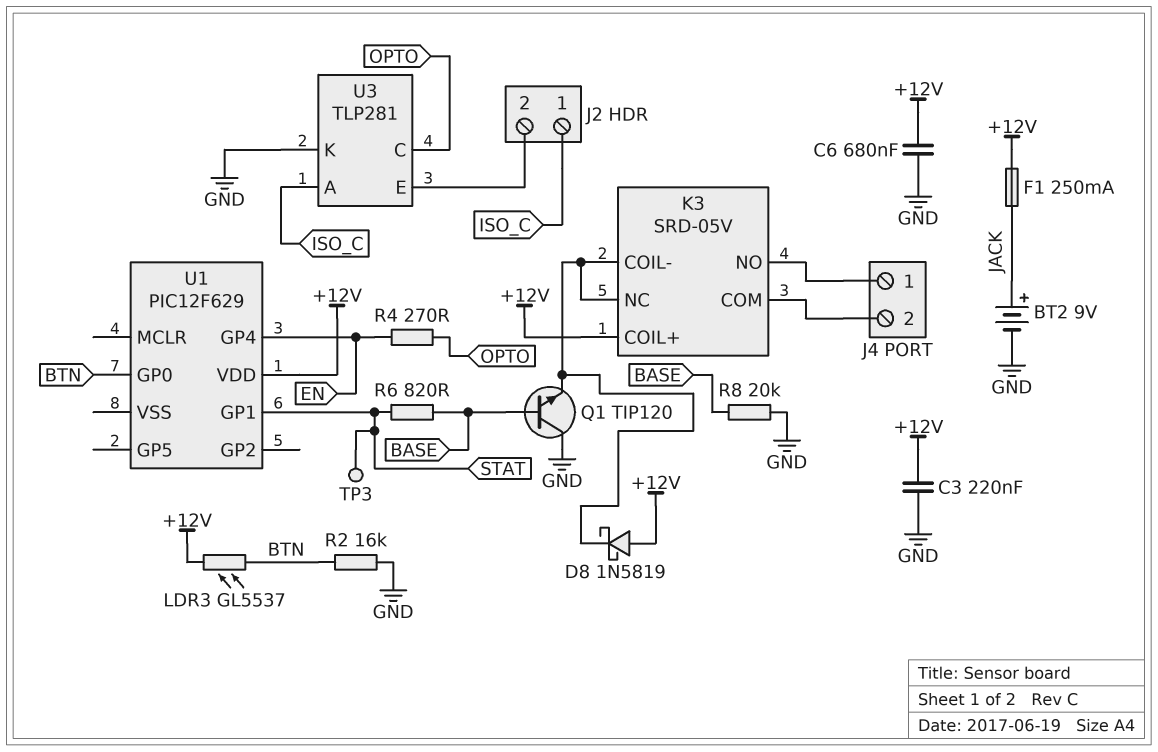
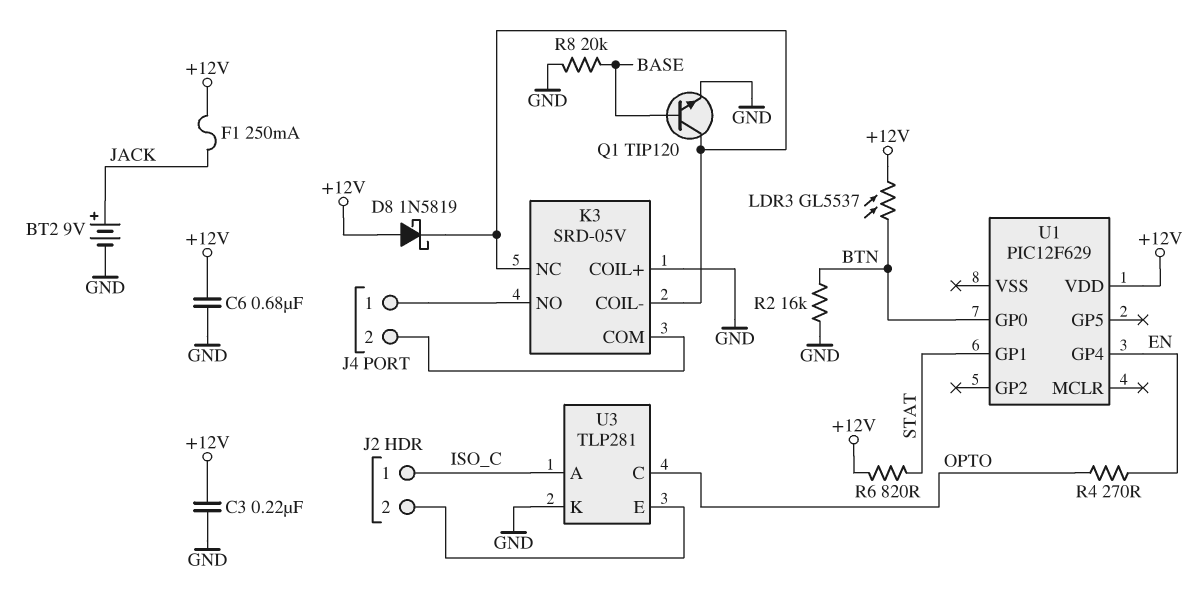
K3 pin COIL+: +12V -> GND
Q1: NPN TIP120 (B BASE, C GND, E K3/COIL-) -> NPN TIP120 (B BASE, C K3/COIL-, E GND)
R6: 820 (BASE, STAT) -> 820 (+12V, STAT)
TP3: test point (STAT) -> none

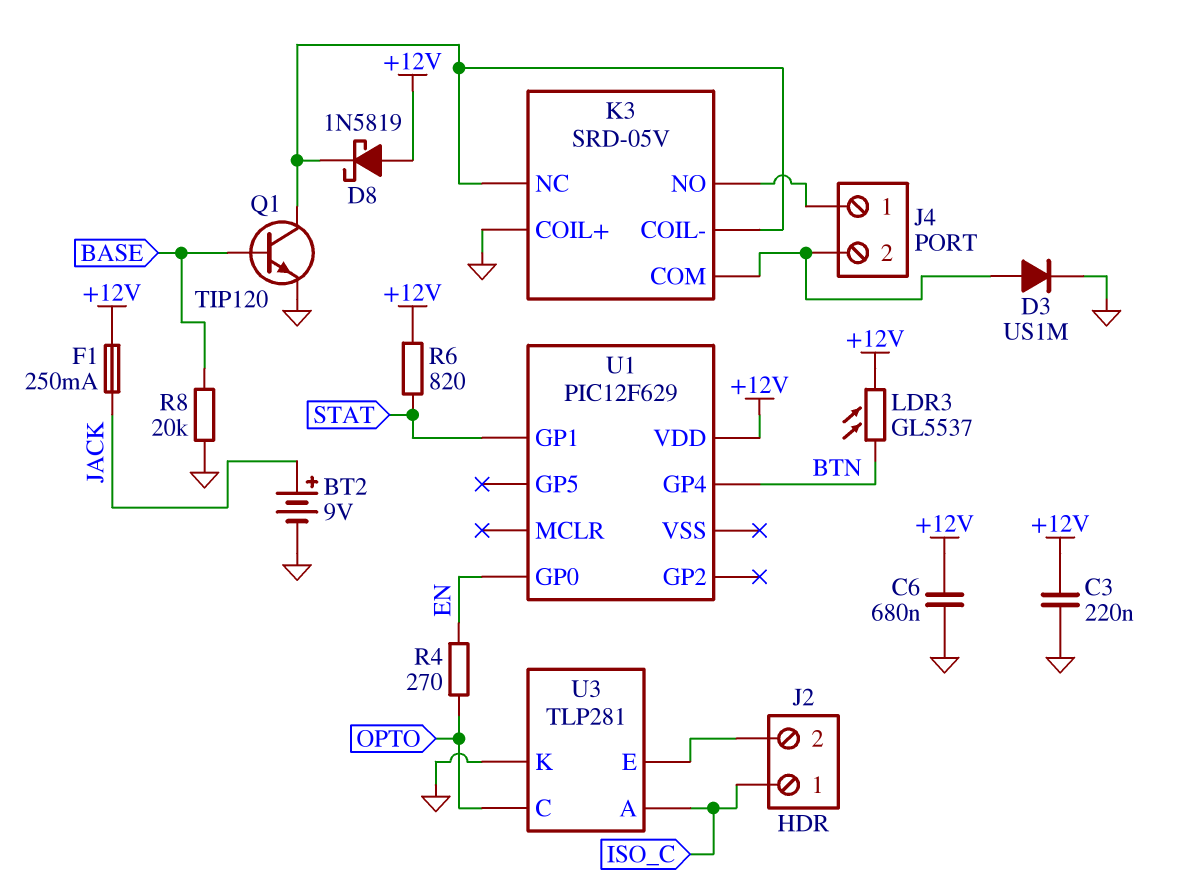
D3: none -> diode US1M (A J4/2, K GND)
R2: 16k (BTN, GND) -> none
U1 pin GP0: BTN -> EN
U1 pin GP4: EN -> BTN

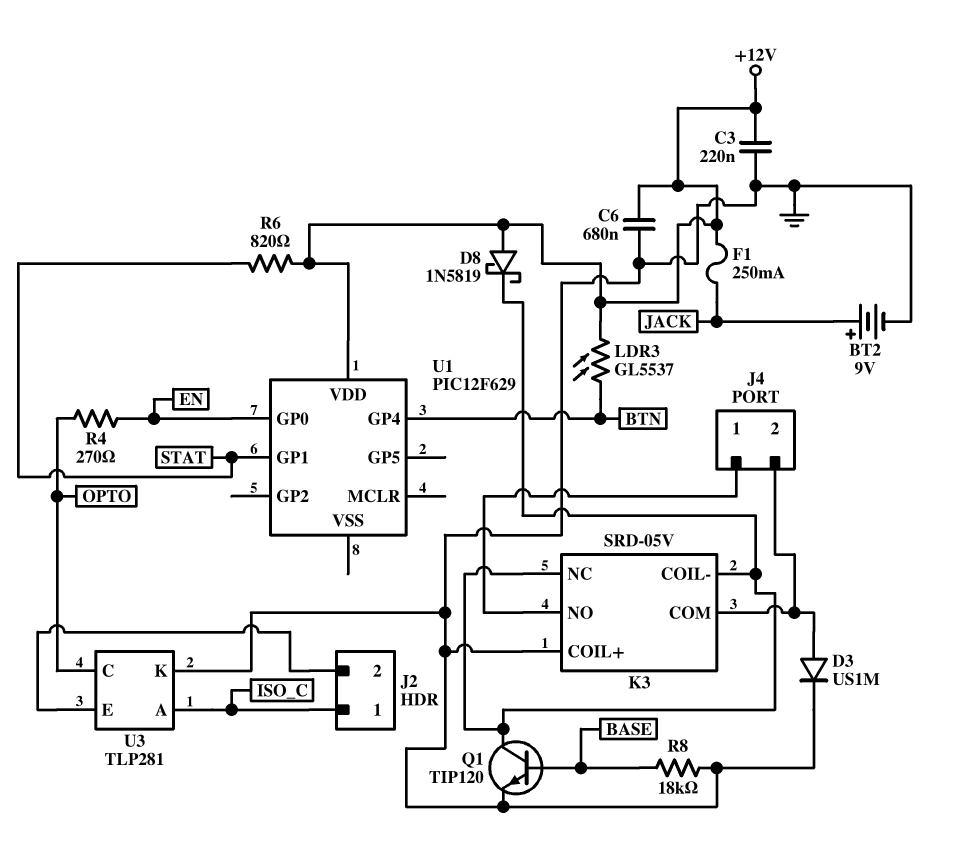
R8: 20k (BASE, GND) -> 18k (BASE, GND)

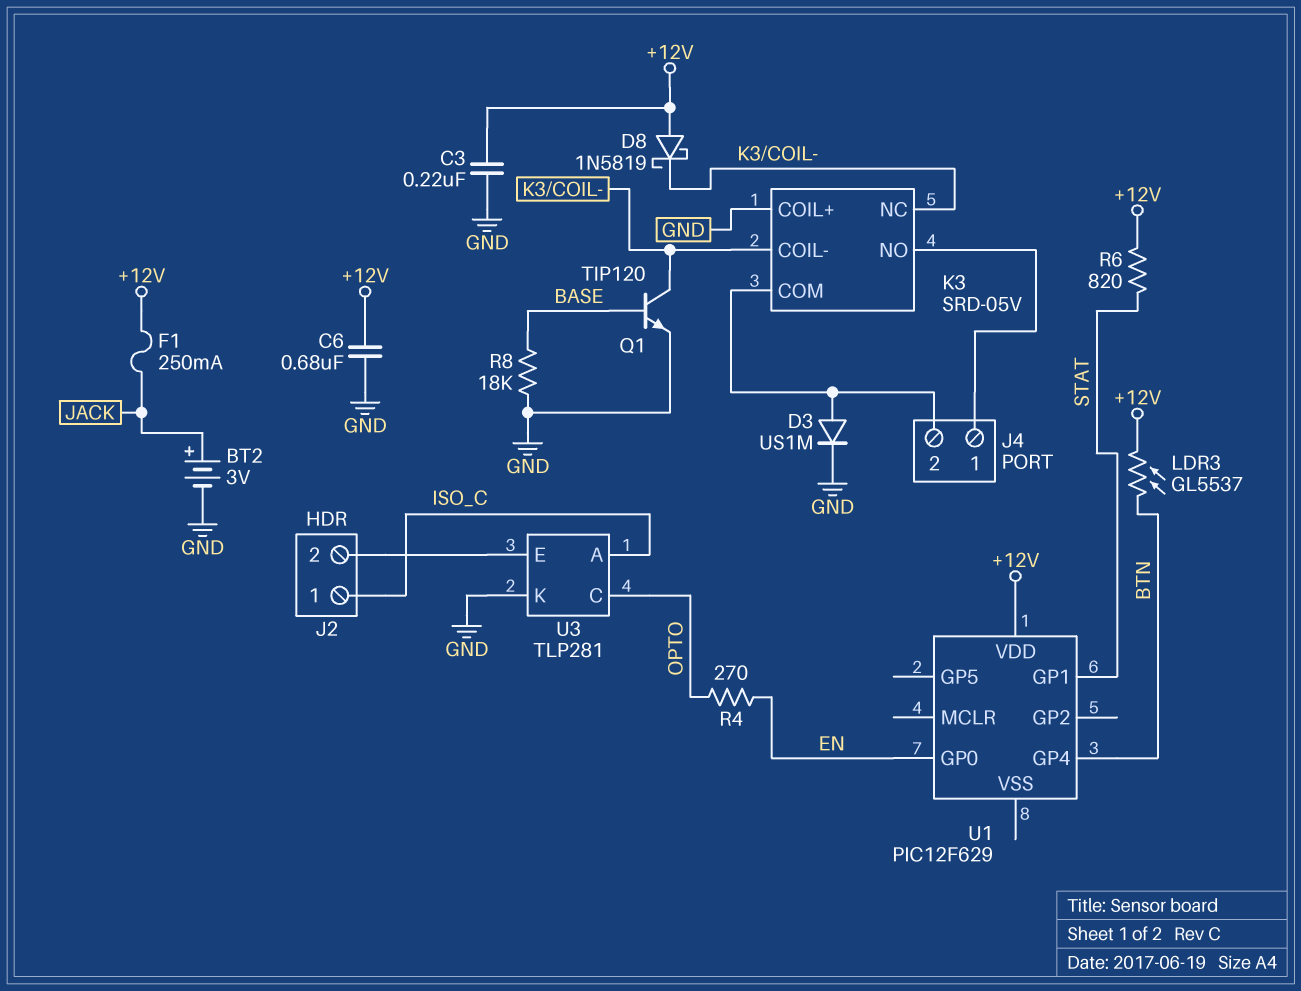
BT2: 9V (plus JACK, minus GND) -> 3V (plus JACK, minus GND)

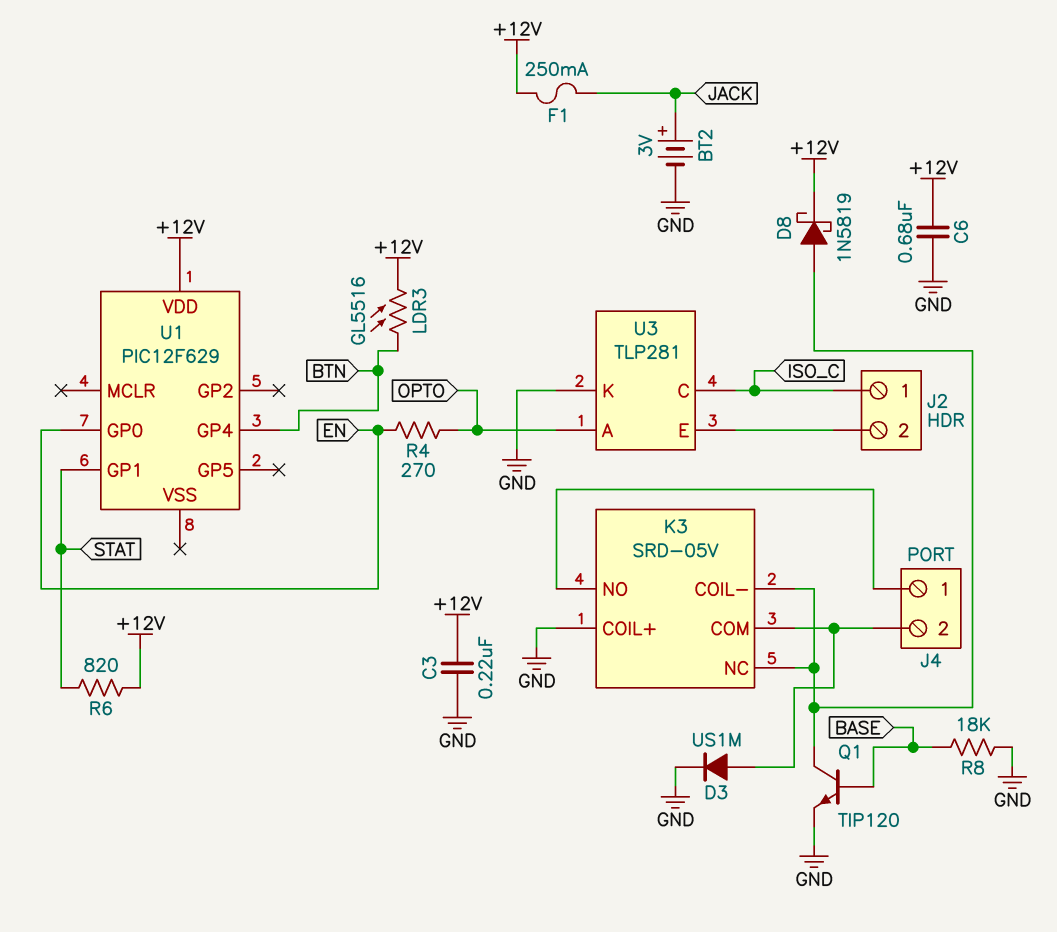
D8: schottky 1N5819 (A +12V, K K3/COIL-) -> schottky 1N5819 (A K3/COIL-, K +12V)
LDR3: GL5537 (+12V, BTN) -> GL5516 (+12V, BTN)
U3 pin A: ISO_C -> OPTO
U3 pin C: OPTO -> ISO_C

